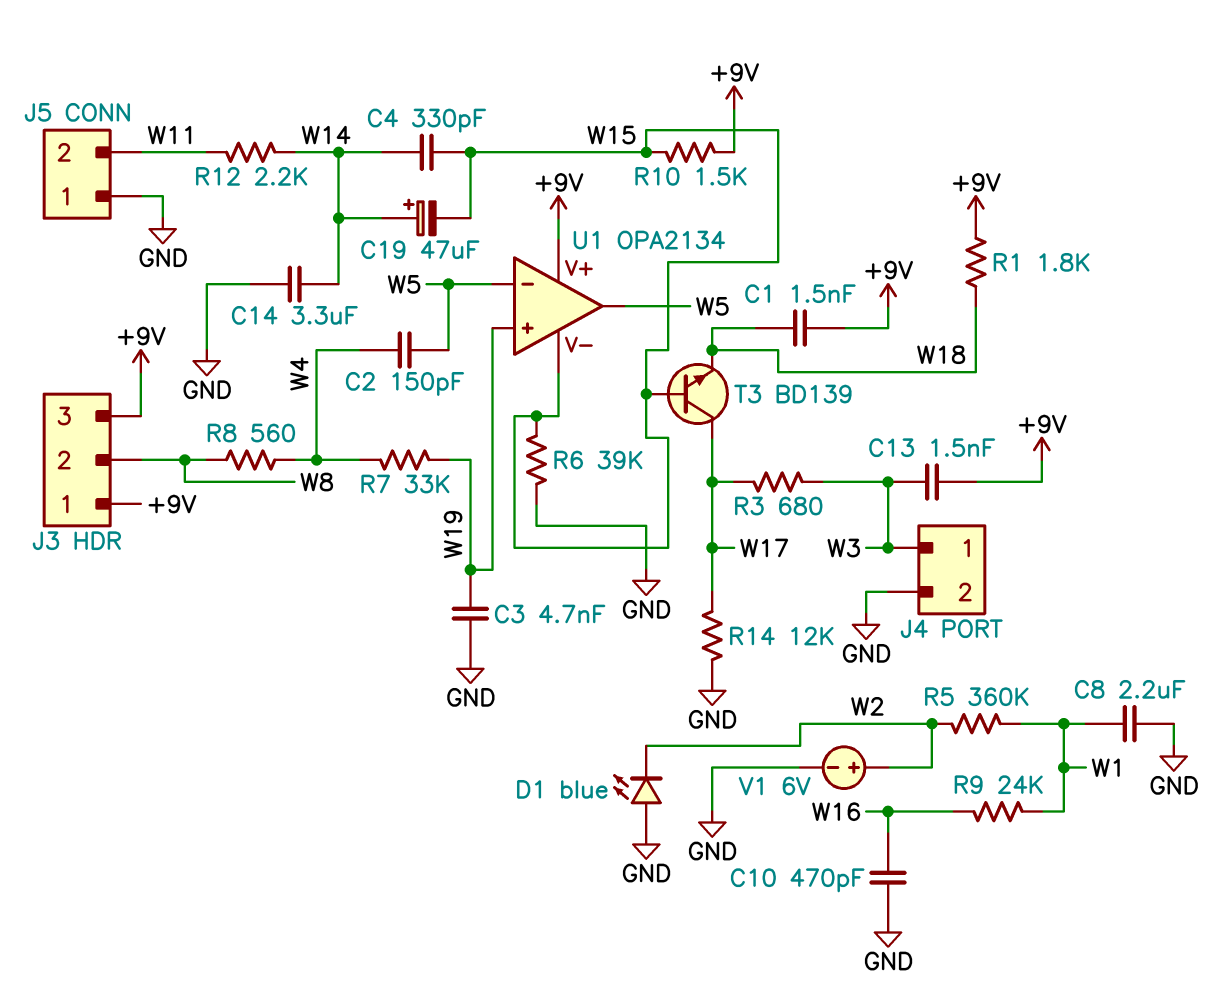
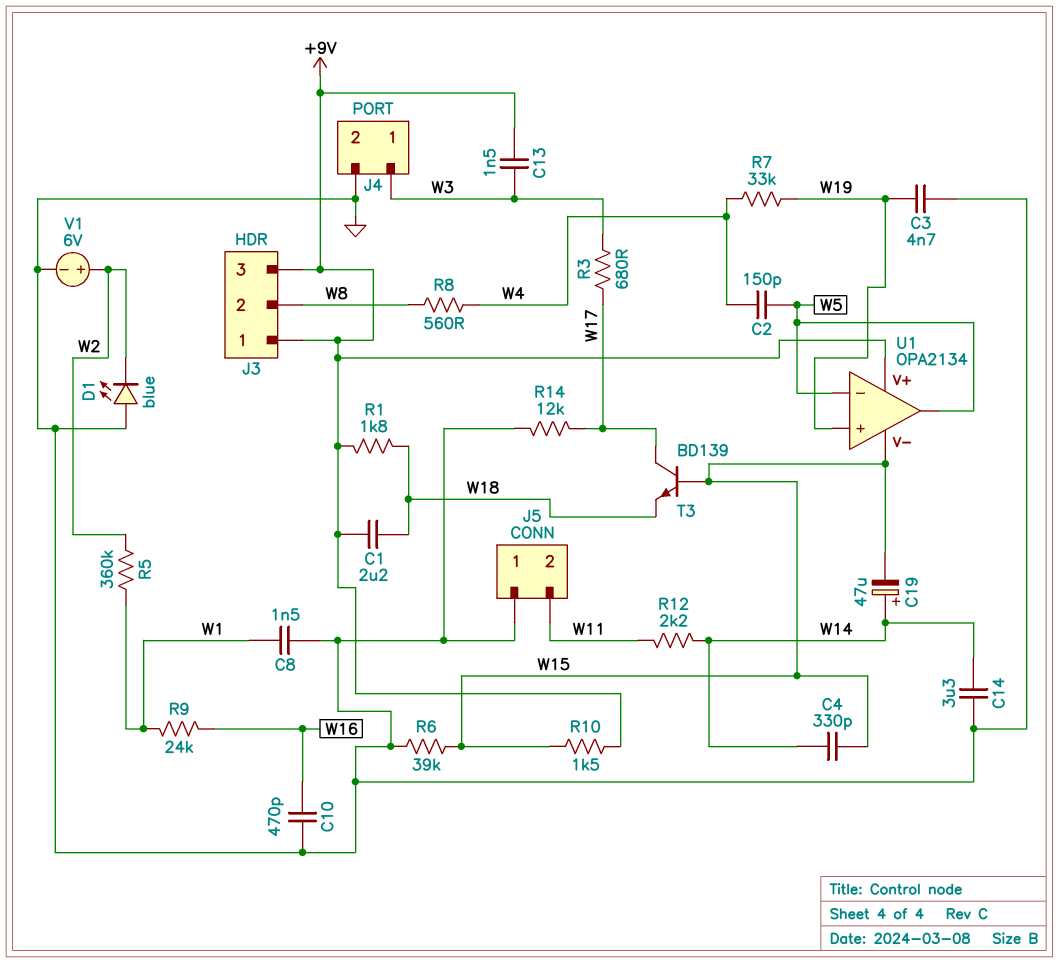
C1: 1.5nF (+9V, W18) -> 2.2uF (+9V, W18)
C8: 2.2uF (GND, W1) -> 1.5nF (GND, W1)

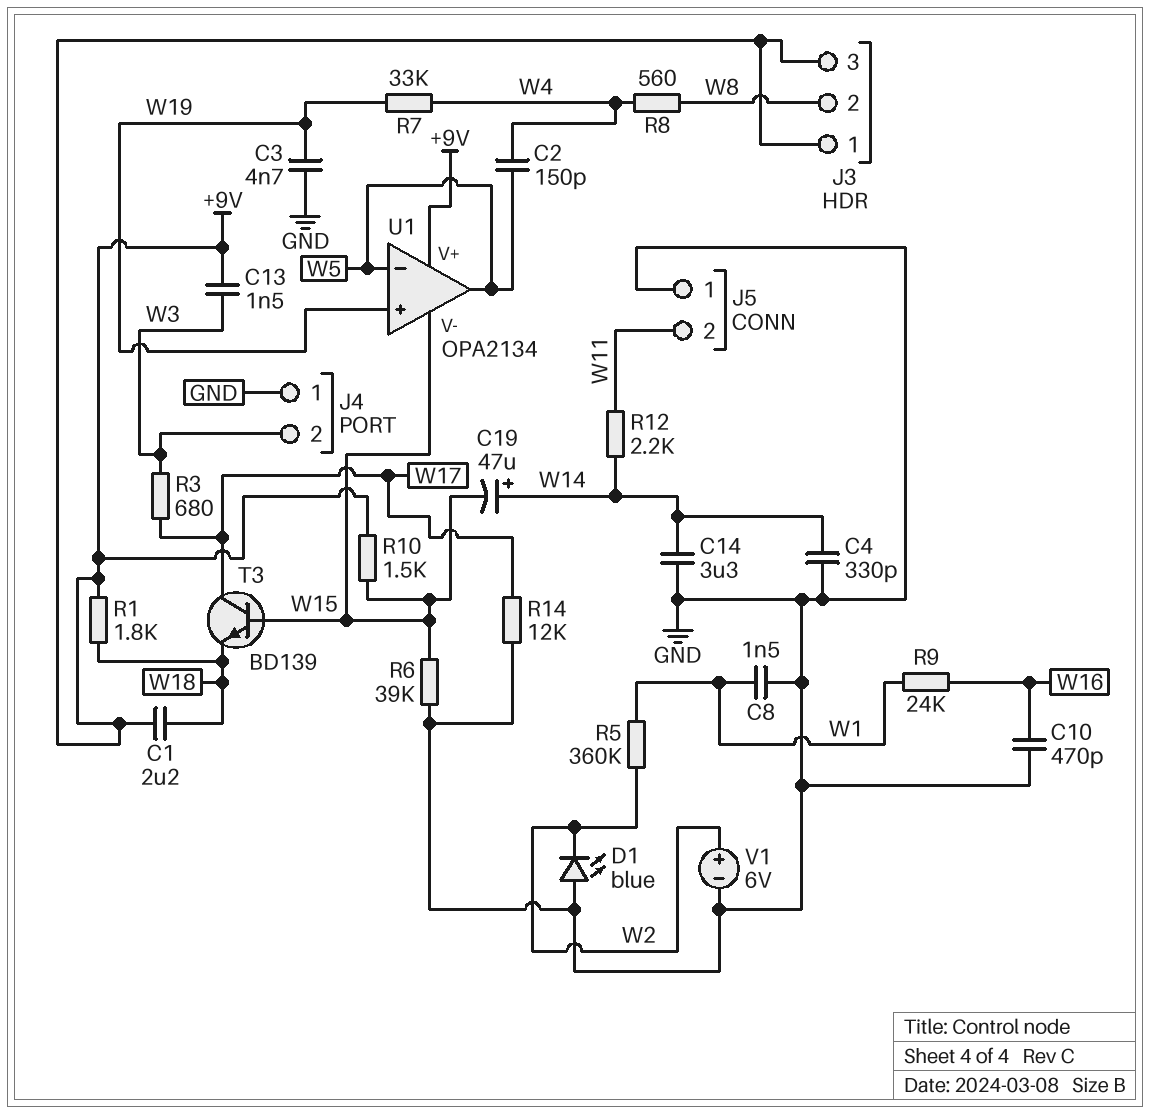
C4: 330pF (W14, W15) -> 330pF (GND, W14)
J4 pin 1: W3 -> GND
J4 pin 2: GND -> W3

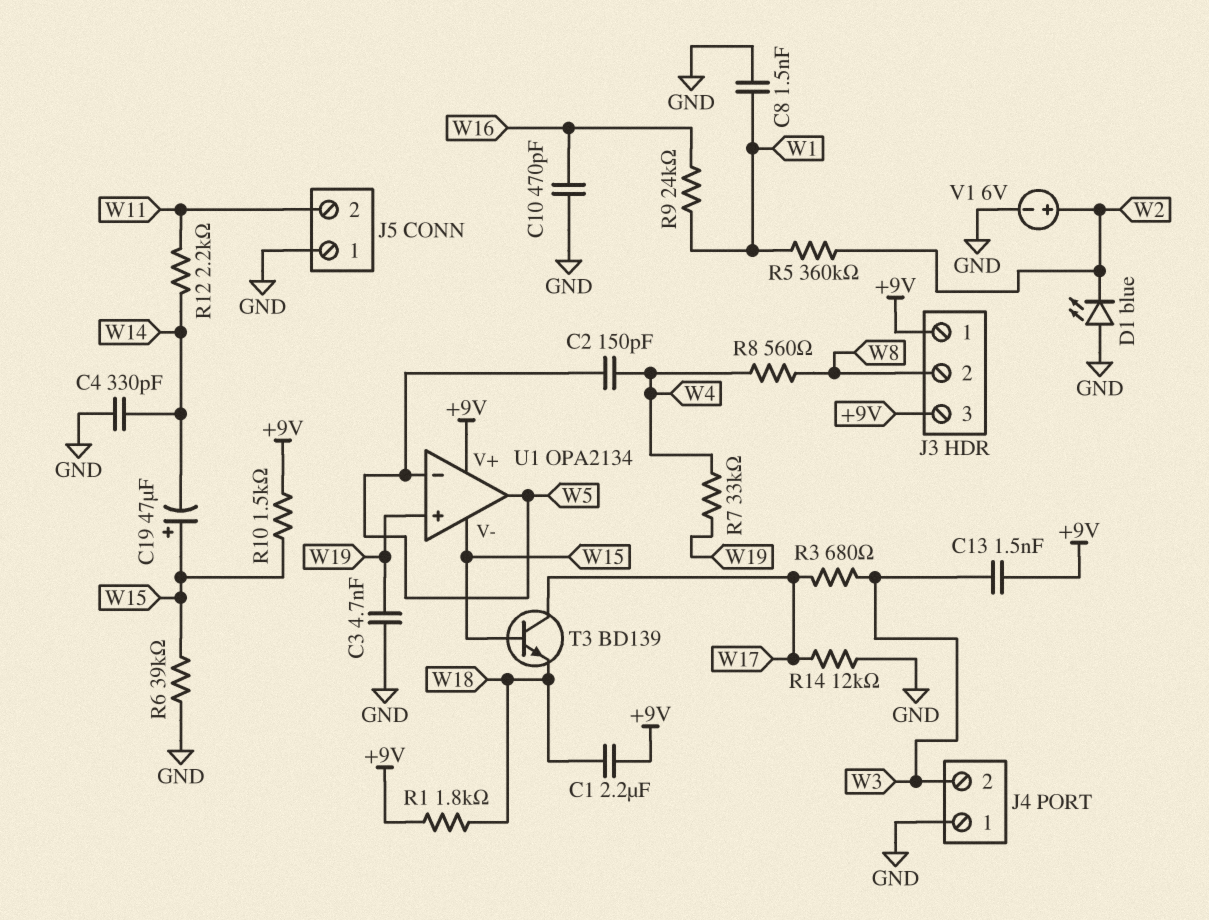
C14: 3.3uF (GND, W14) -> none
C19: 47uF (plus W14, minus W15) -> 47uF (plus W15, minus W14)

